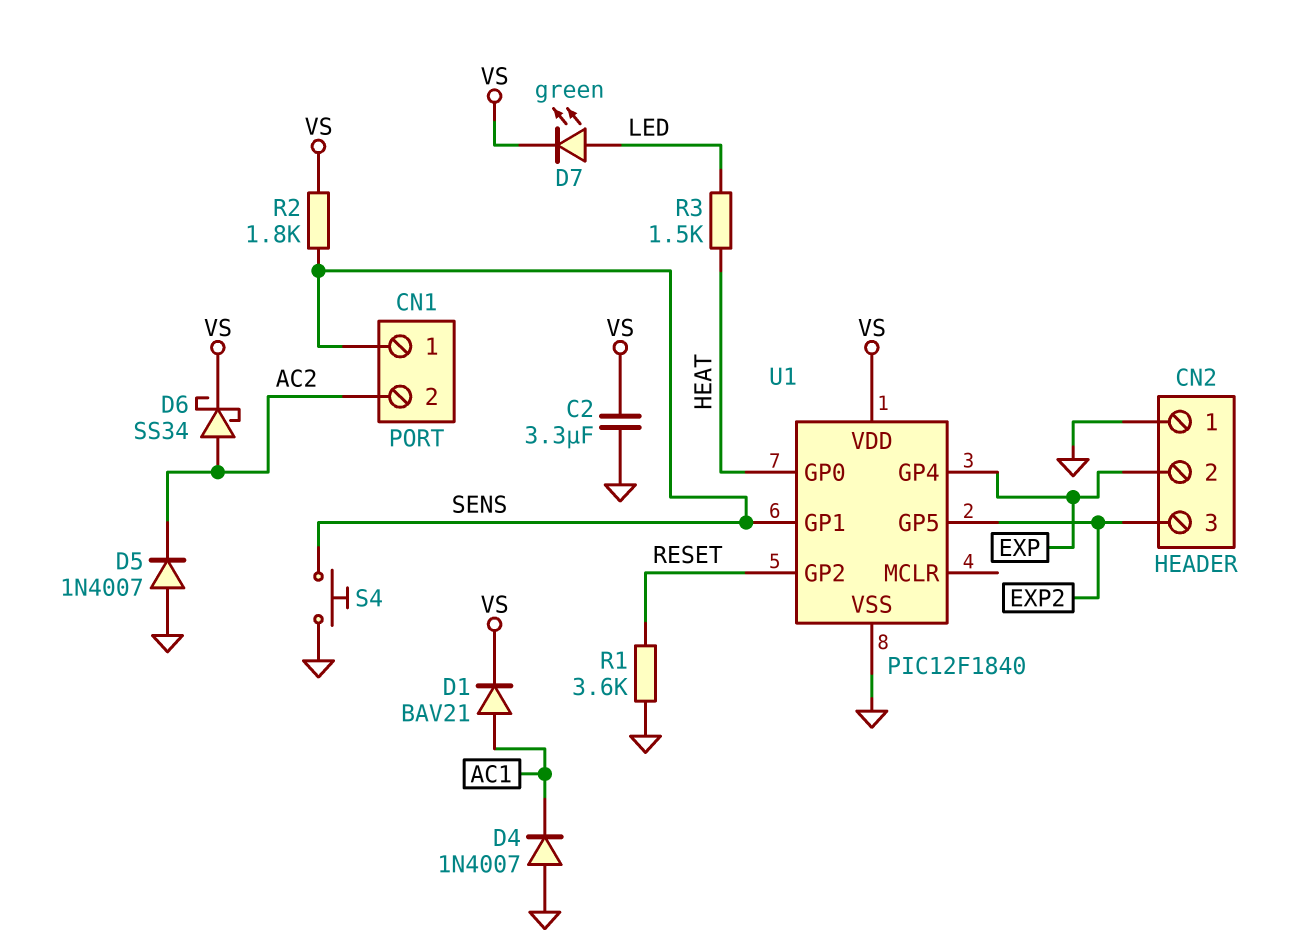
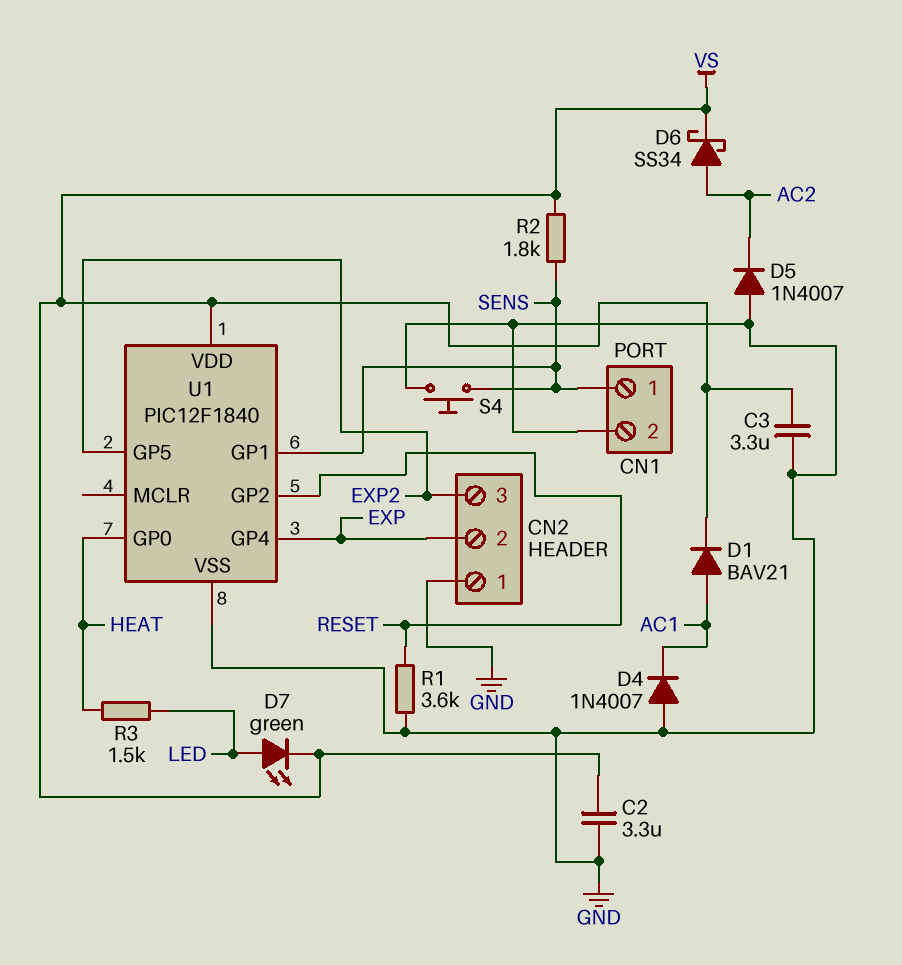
C3: none -> 3.3uF (GND, VS)
CN1 pin 2: AC2 -> GND

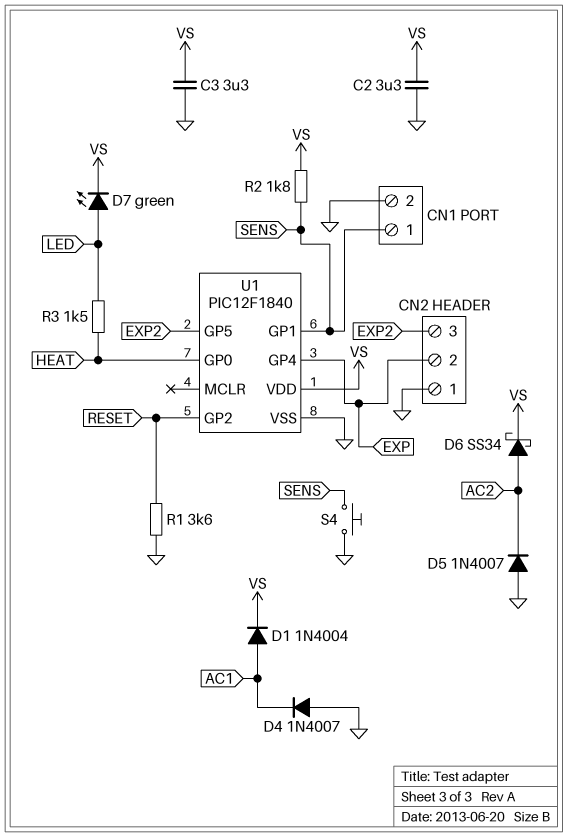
D1: diode BAV21 (A AC1, K VS) -> diode 1N4004 (A AC1, K VS)

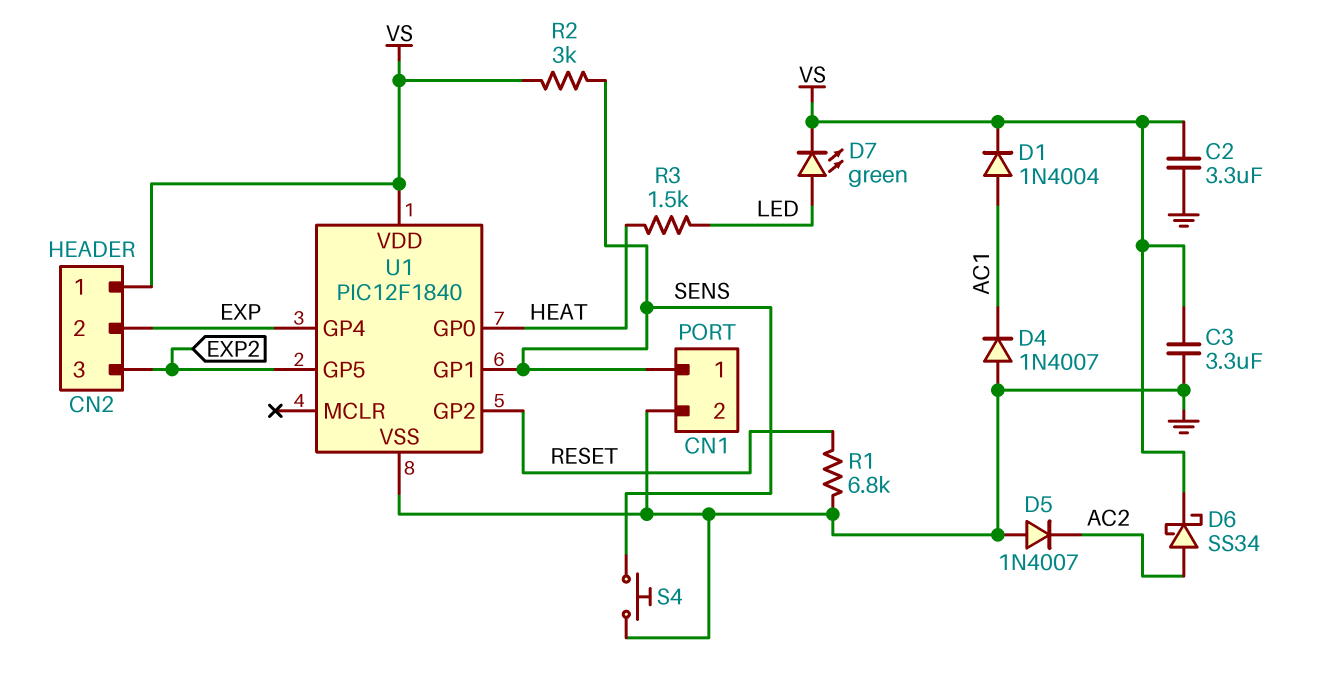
CN2 pin 1: GND -> VS
R1: 3.6k (GND, RESET) -> 6.8k (GND, RESET)
R2: 1.8k (SENS, VS) -> 3k (SENS, VS)

